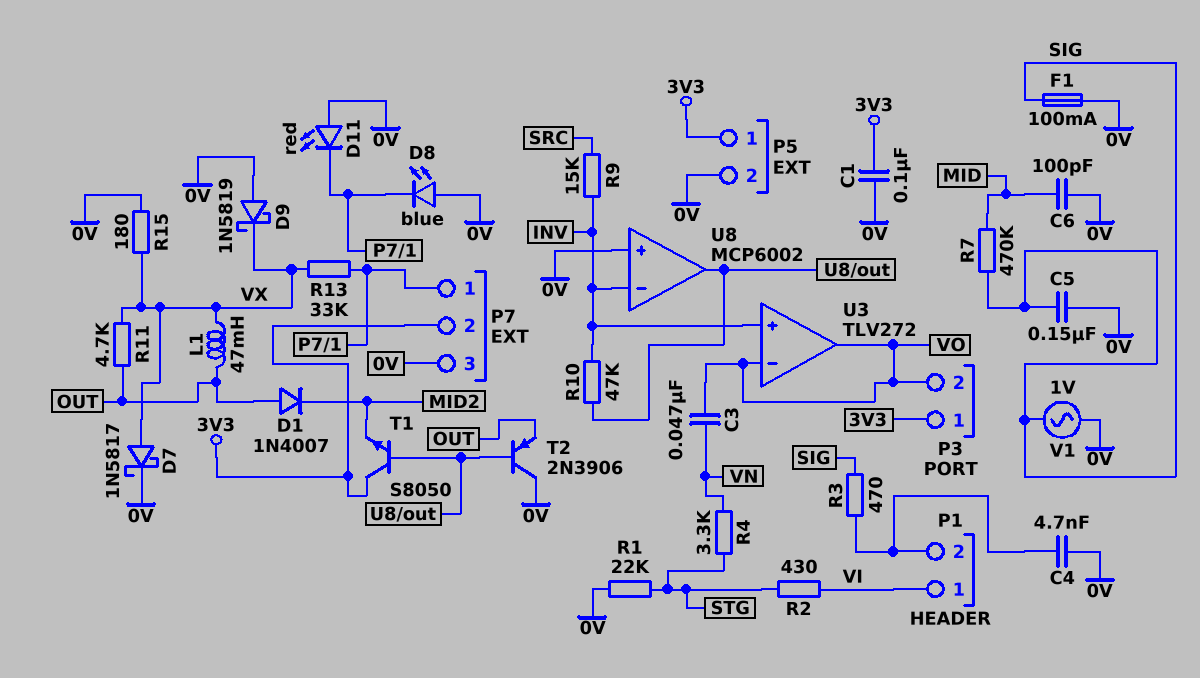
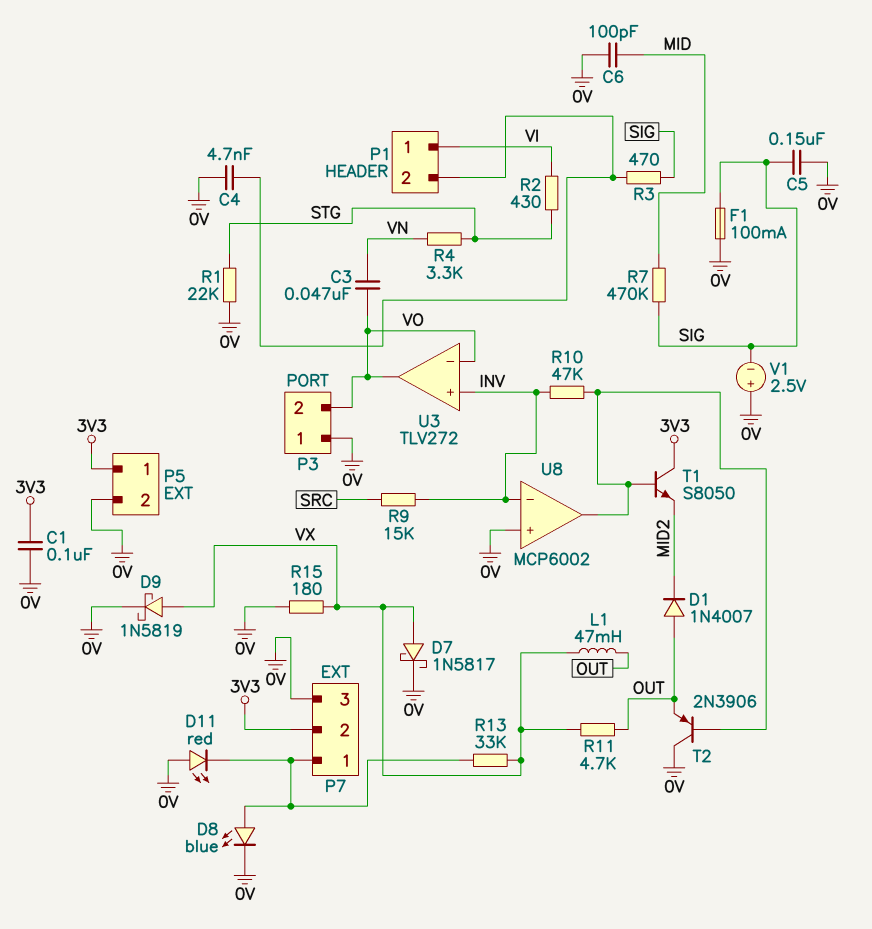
D8: LED blue (A 0V, K P7/1) -> LED blue (A P7/1, K 0V)
D9: schottky 1N5819 (A 0V, K VX) -> schottky 1N5819 (A VX, K 0V)
P3 pin 1: 3V3 -> 0V
V1: AC 1V (0V, SIG) -> 2.5V (plus 0V, minus SIG)

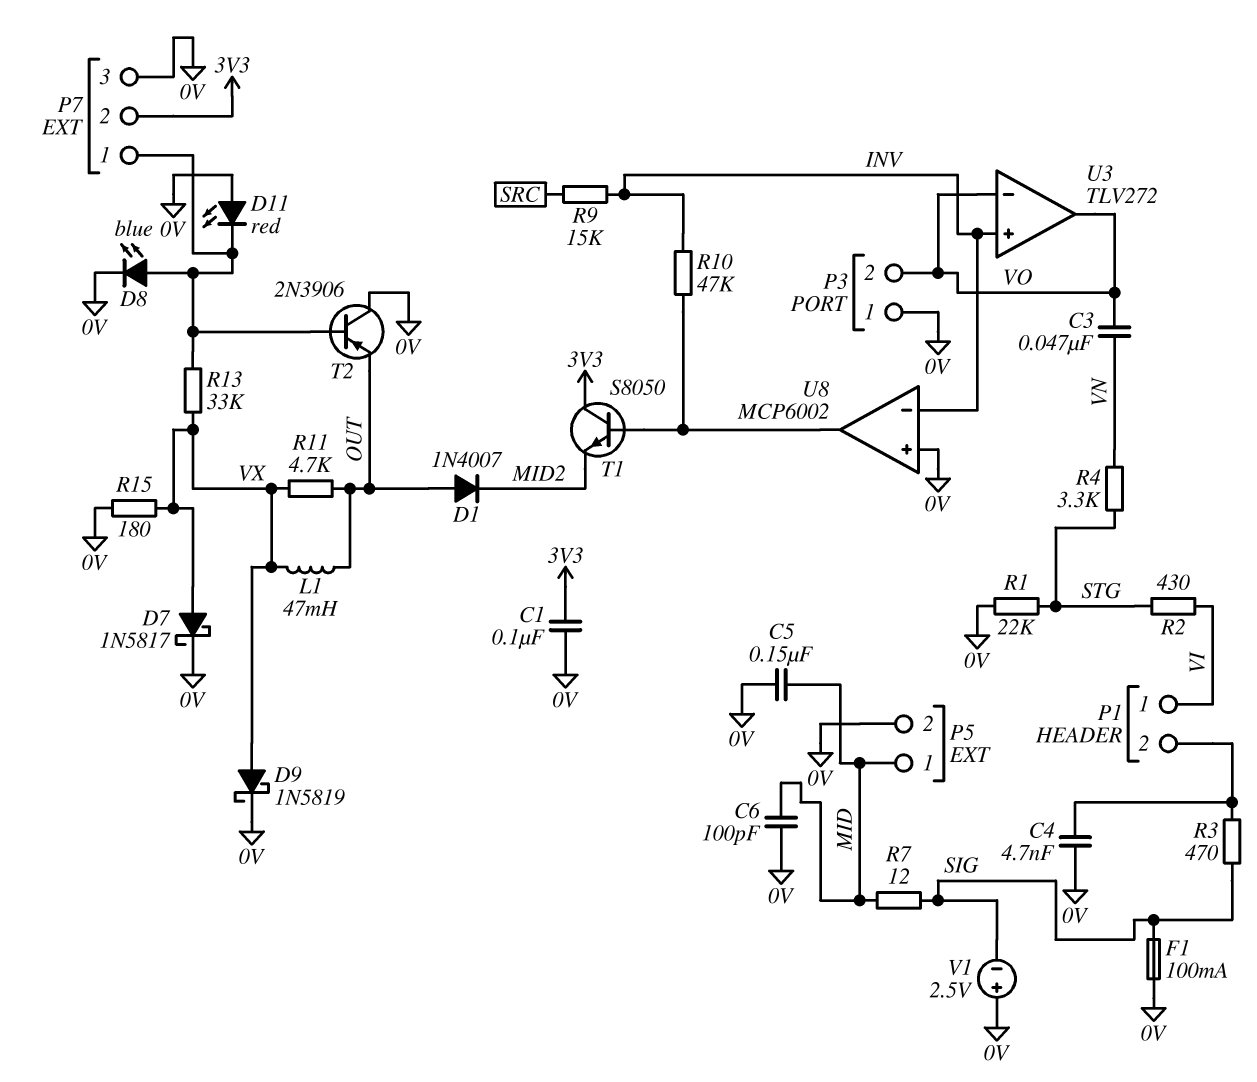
C5: 150nF (0V, SIG) -> 150nF (0V, MID)
P5 pin 1: 3V3 -> MID
R7: 470k (MID, SIG) -> 12 (MID, SIG)
T2: PNP 2N3906 (B U8/out, C 0V, E OUT) -> PNP 2N3906 (B P7/1, C 0V, E OUT)

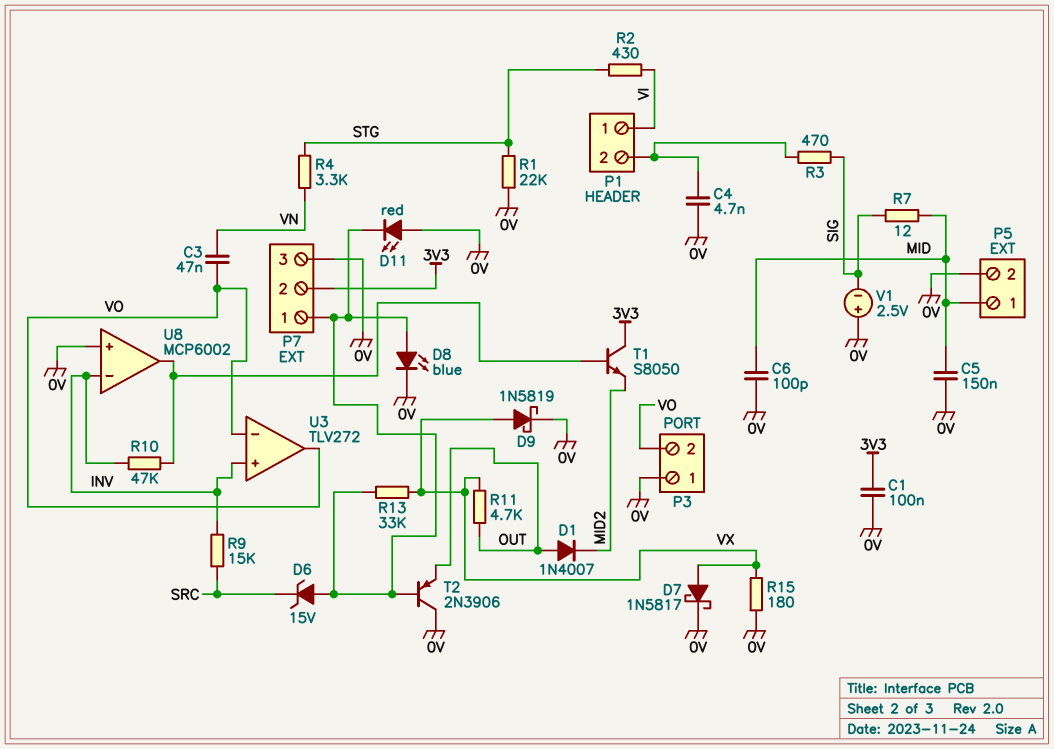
D6: none -> zener 15V (A P7/1, K SRC)
F1: 100mA (0V, SIG) -> none
L1: 47mH (OUT, VX) -> none

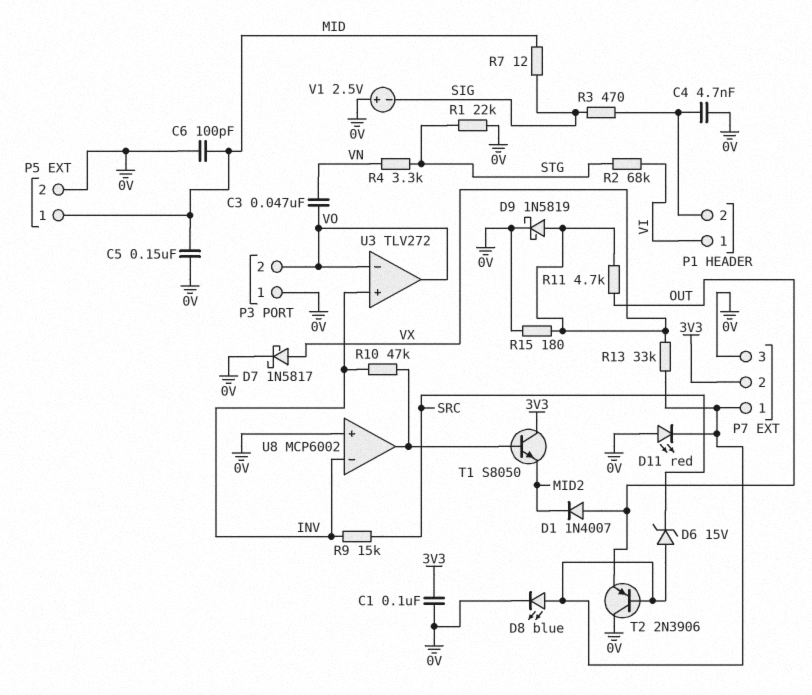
R2: 430 (STG, VI) -> 68k (STG, VI)

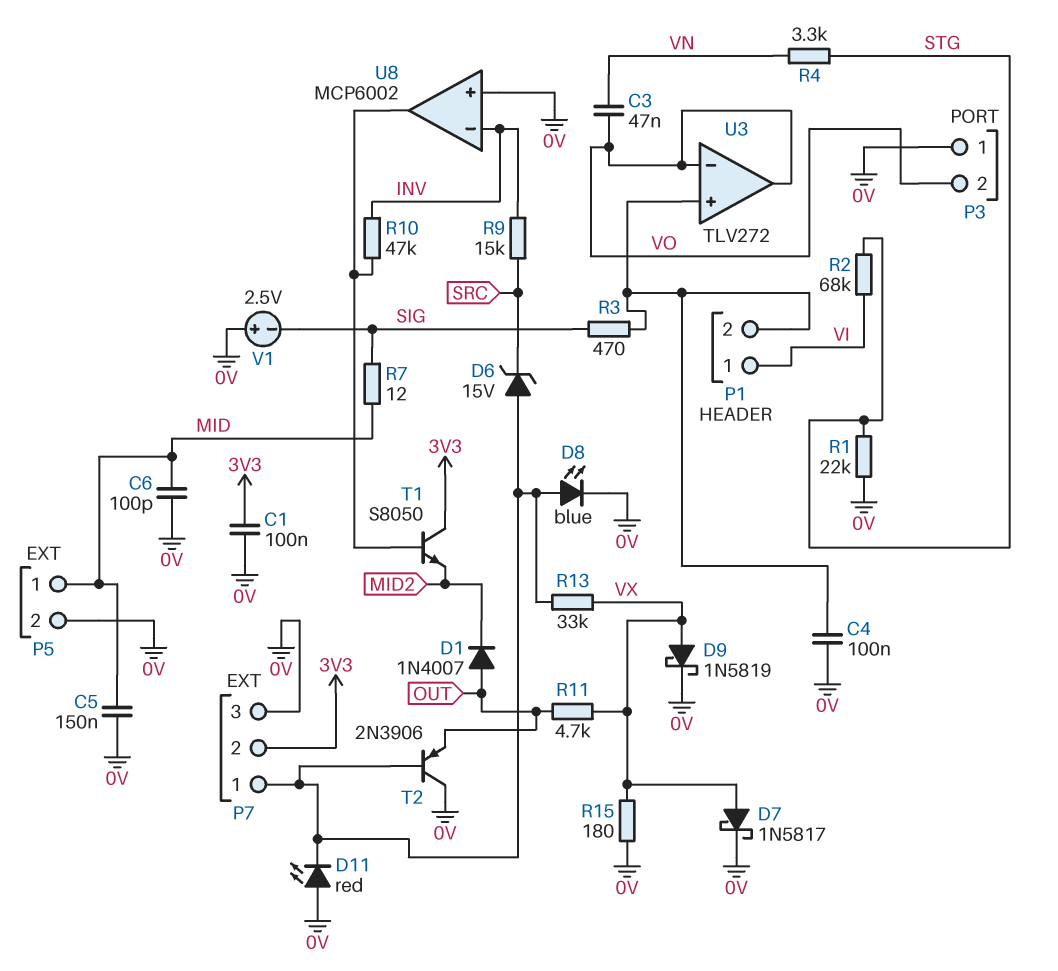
C4: 4.7nF (0V, P1/2) -> 100nF (0V, P1/2)
U3 pin in+: INV -> P1/2

